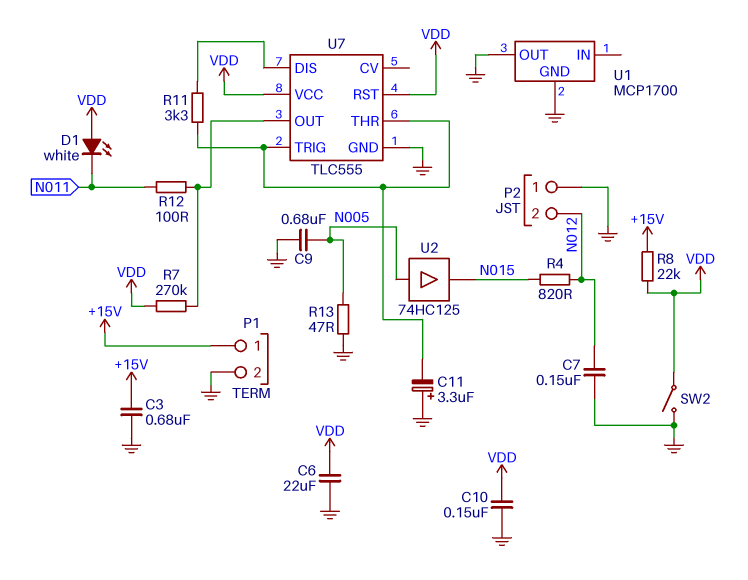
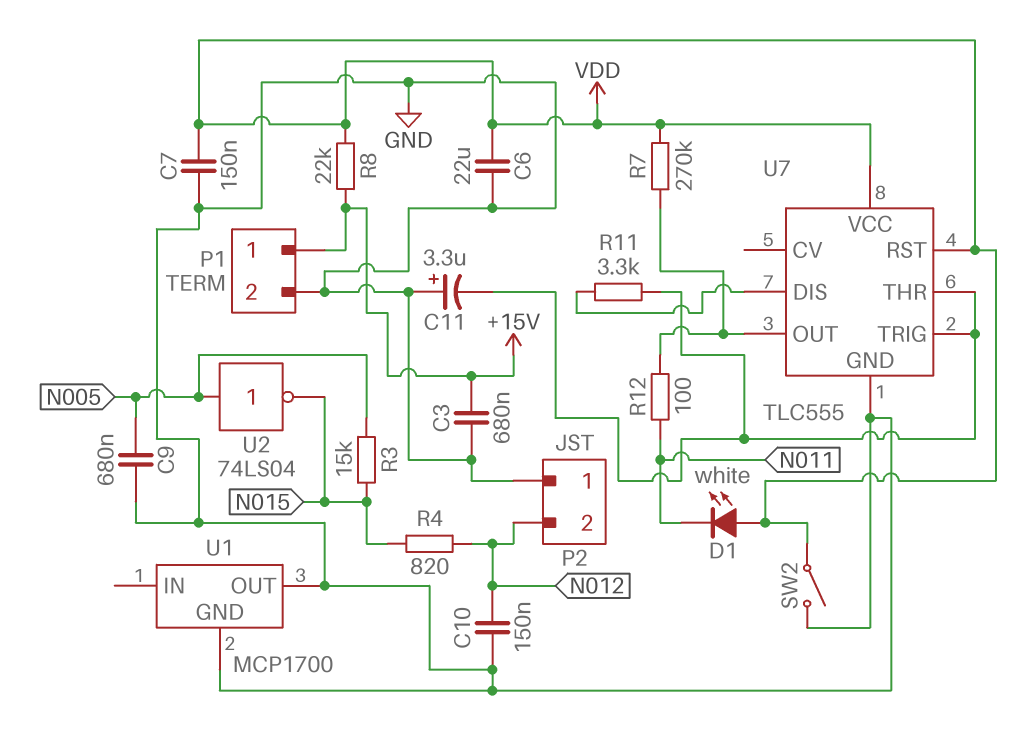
C7: 150nF (GND, N012) -> 150nF (GND, VDD)
C10: 150nF (GND, VDD) -> 150nF (GND, N012)
R3: none -> 15k (N005, N015)
R13: 47 (GND, N005) -> none
U2: buffer 74HC125 (in N005, out N015) -> NOT 74LS04 (in N005, out N015)

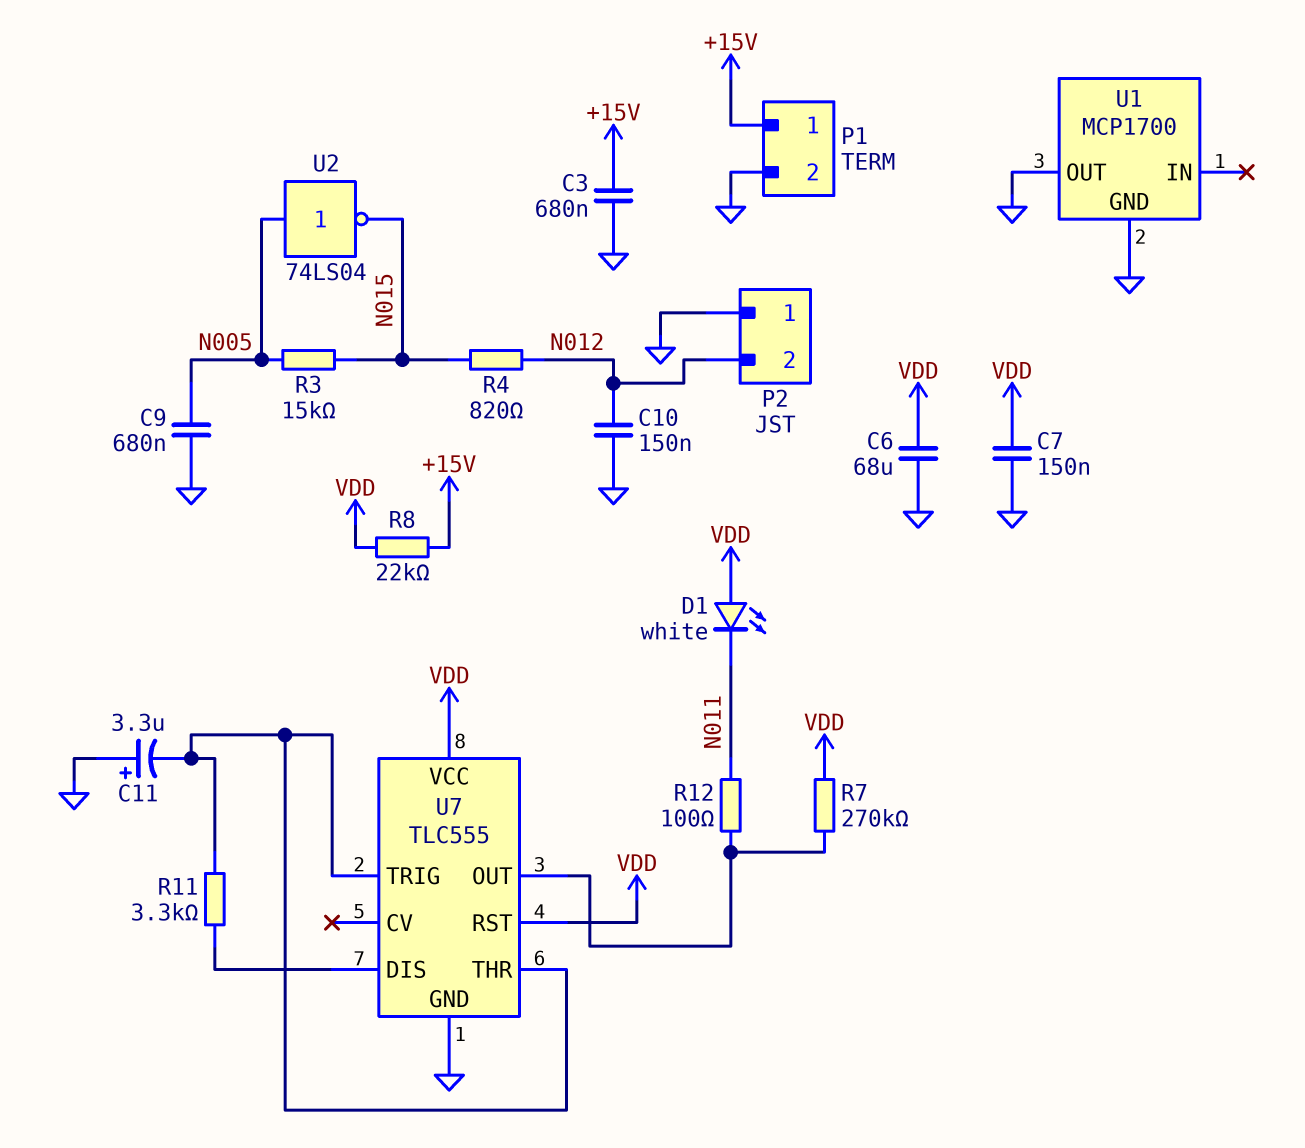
C6: 22uF (GND, VDD) -> 68uF (GND, VDD)
SW2: switch (GND, VDD) -> none

